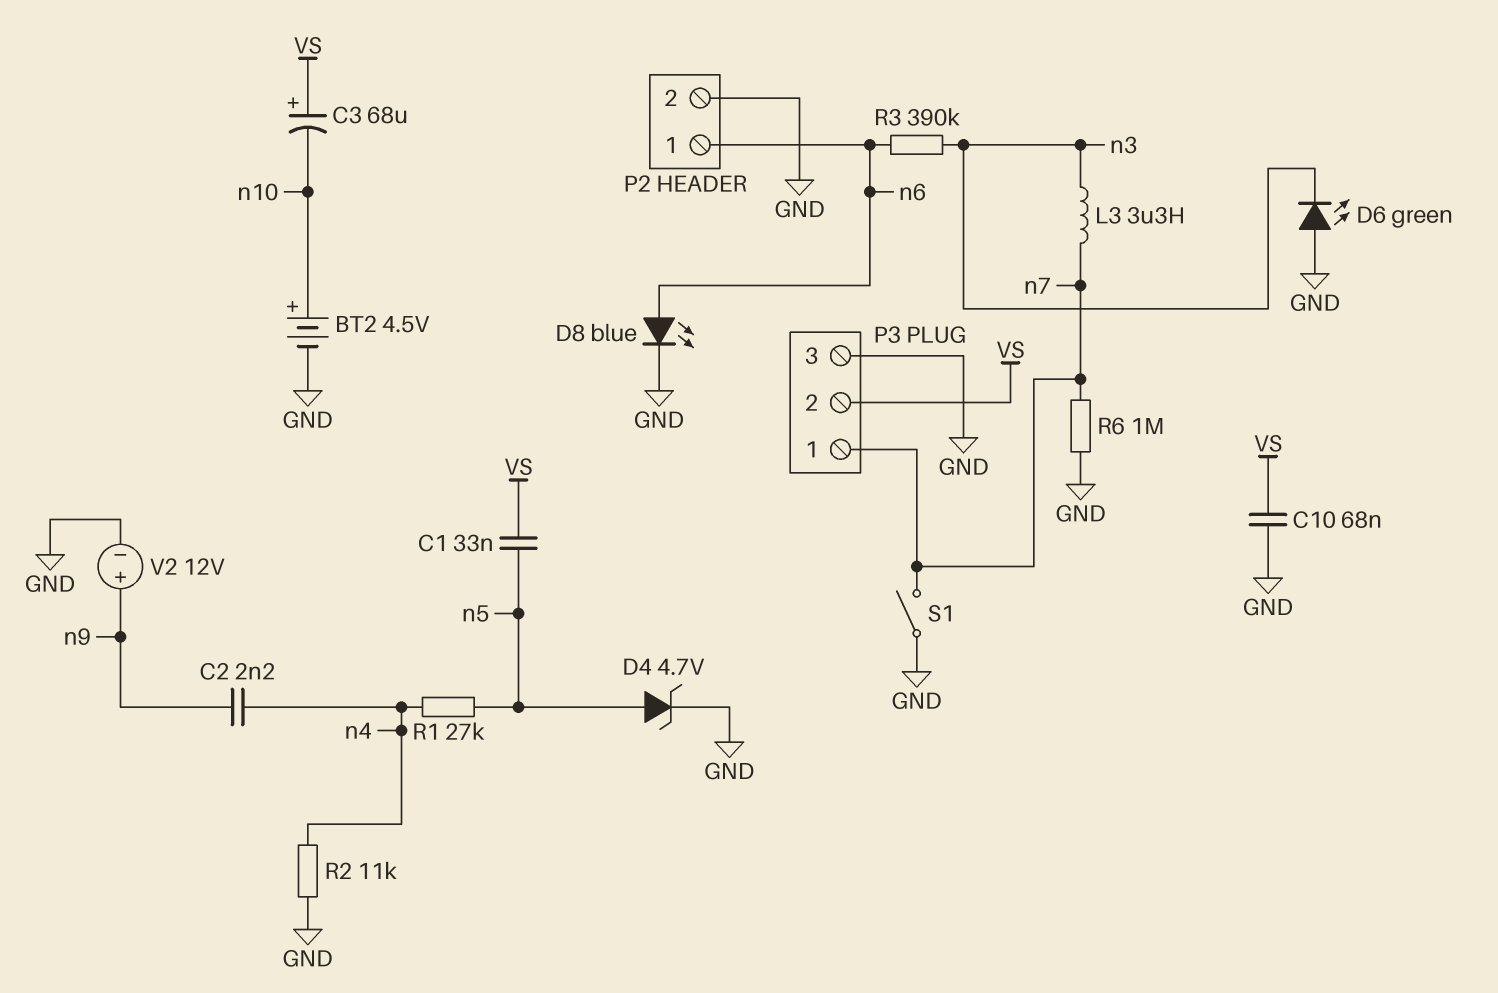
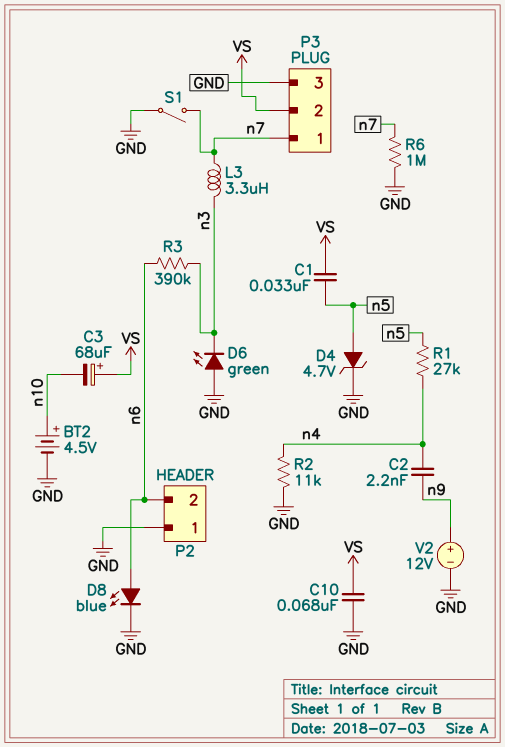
P2 pin 1: n6 -> GND
P2 pin 2: GND -> n6

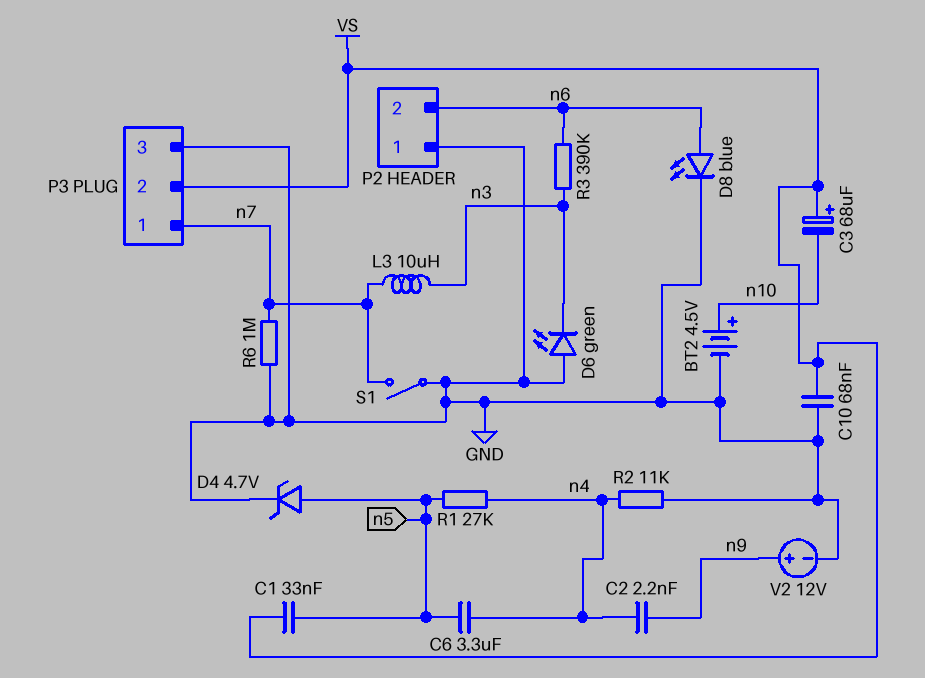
C6: none -> 3.3uF (n4, n5)
L3: 3.3uH (n3, n7) -> 10uH (n3, n7)

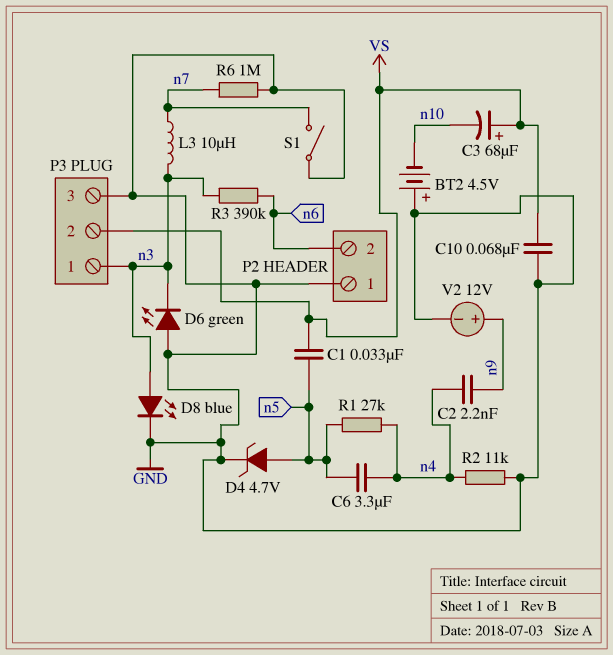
BT2: 4.5V (plus n10, minus GND) -> 4.5V (plus GND, minus n10)
D8: LED blue (A n6, K GND) -> LED blue (A n3, K GND)
P3 pin 1: n7 -> n3

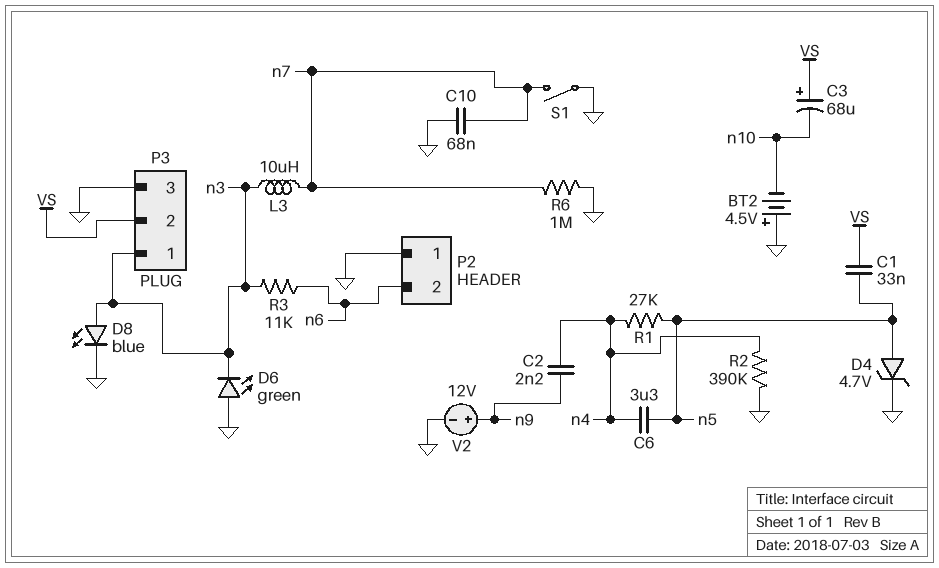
C10: 68nF (GND, VS) -> 68nF (GND, n7)
R2: 11k (GND, n4) -> 390k (GND, n4)
R3: 390k (n3, n6) -> 11k (n3, n6)

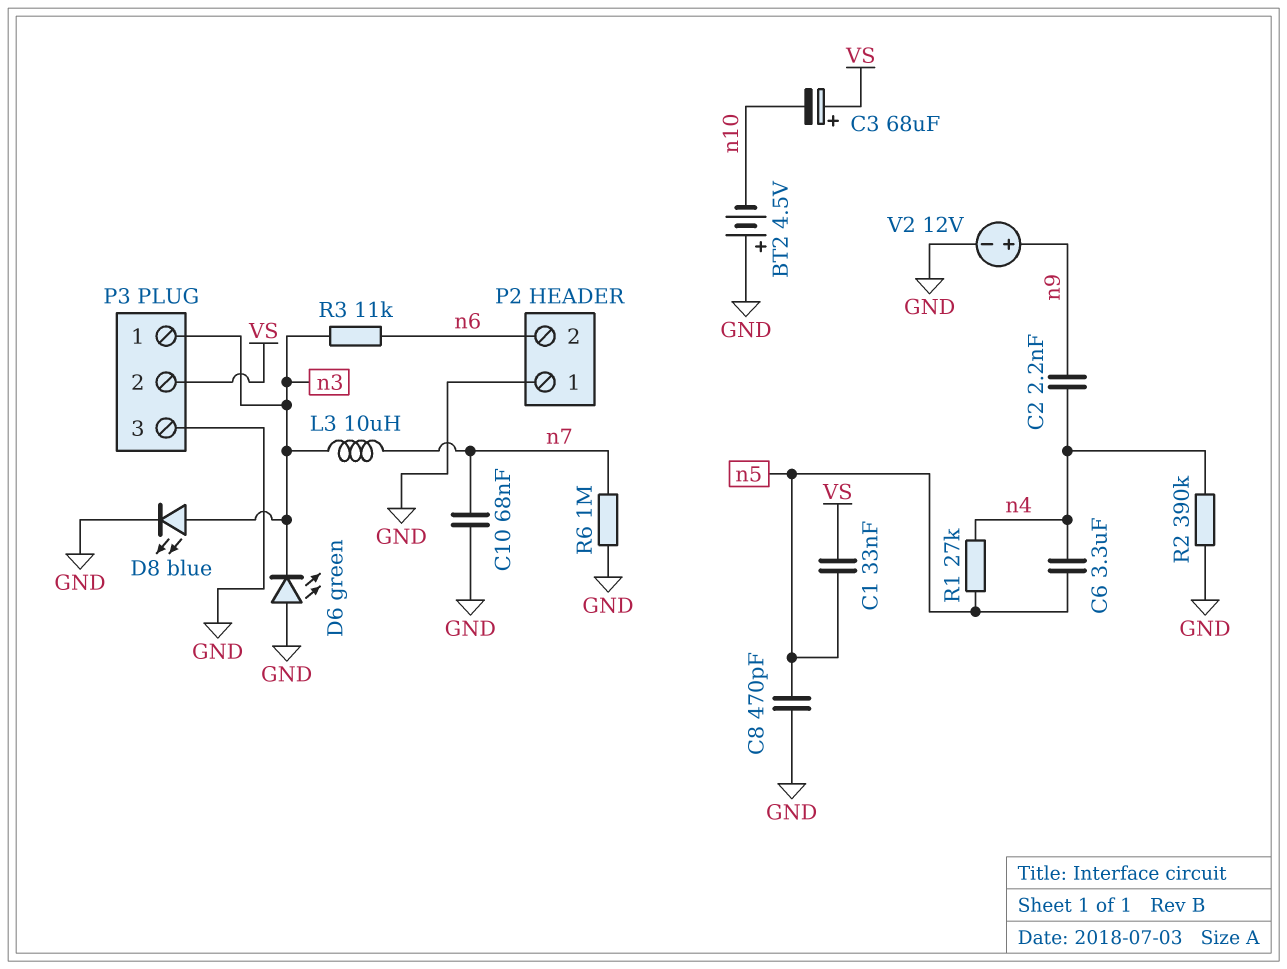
C8: none -> 470pF (GND, n5)
D4: zener 4.7V (A n5, K GND) -> none
S1: switch (GND, n7) -> none

